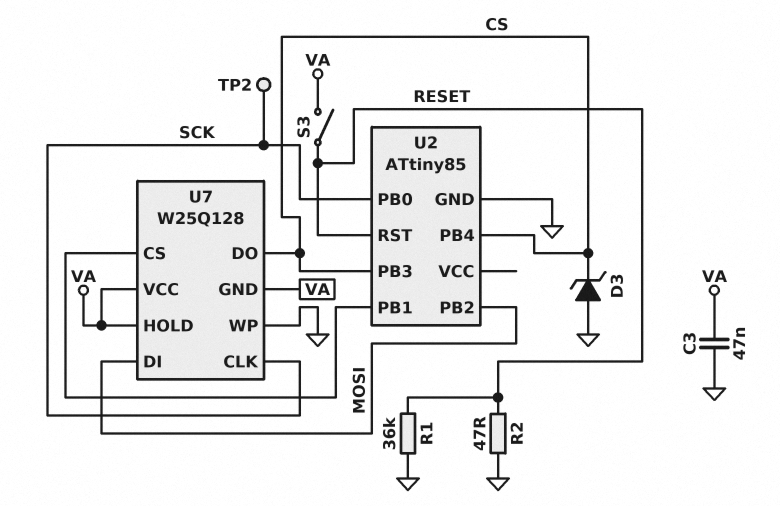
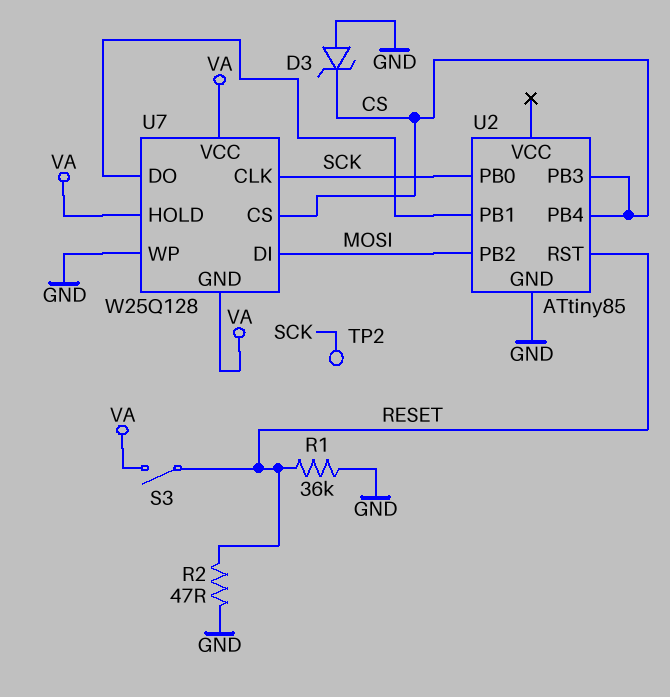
C3: 47nF (GND, VA) -> none
U7 pin CS: U2/PB1 -> CS
U7 pin DO: CS -> U2/PB1

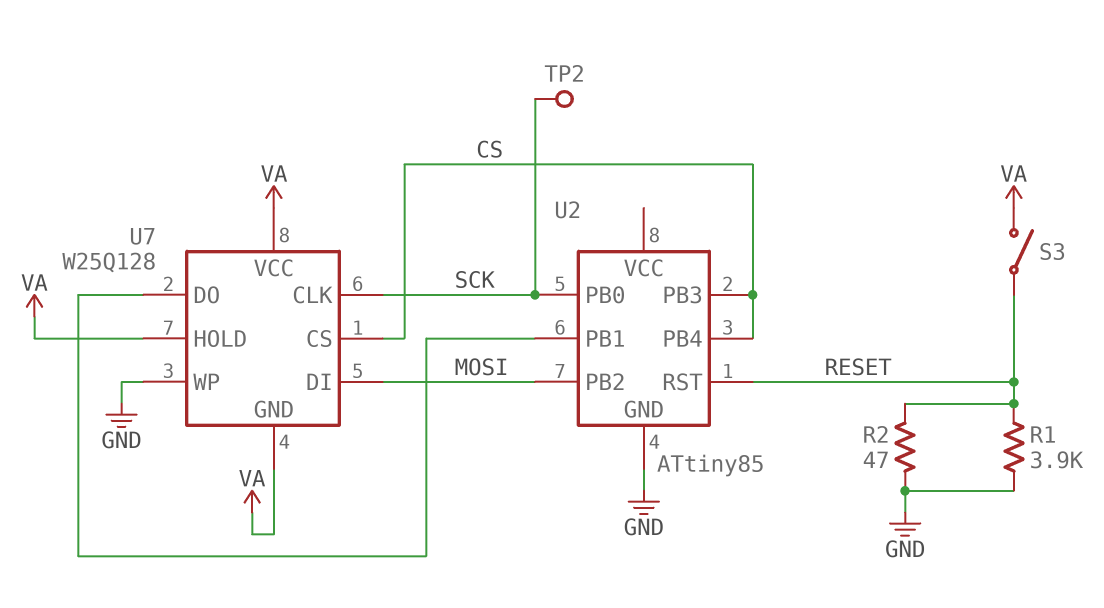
D3: zener (A GND, K CS) -> none
R1: 36k (GND, RESET) -> 3.9k (GND, RESET)

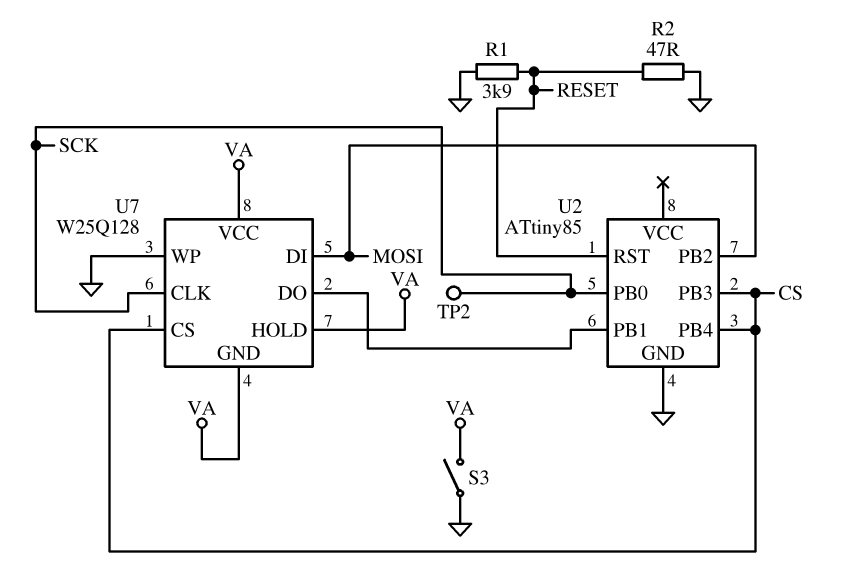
S3: switch (RESET, VA) -> switch (GND, VA)

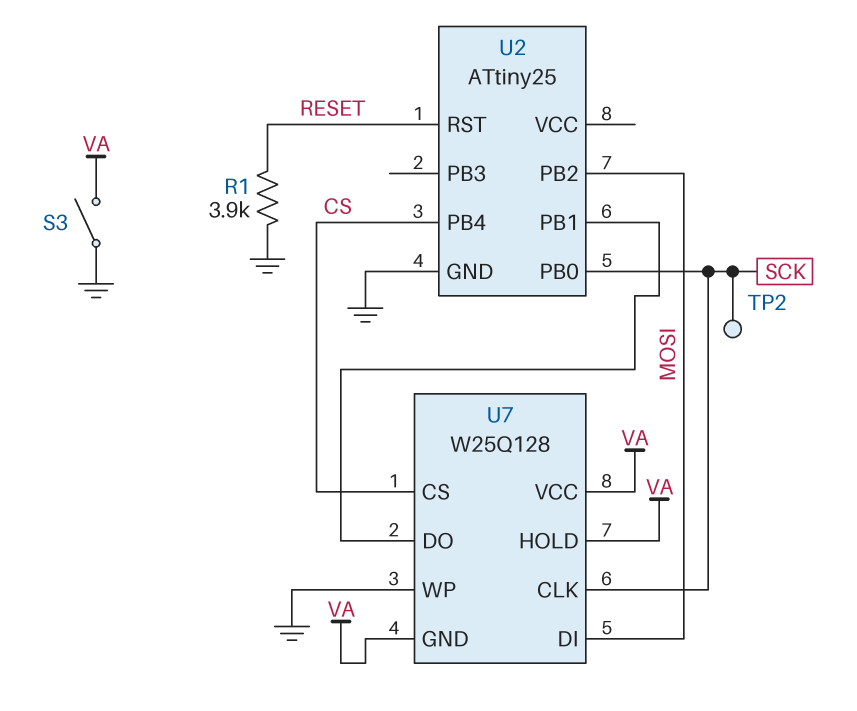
R2: 47 (GND, RESET) -> none
U2: ATtiny85 -> ATtiny25
U2 pin PB3: CS -> none

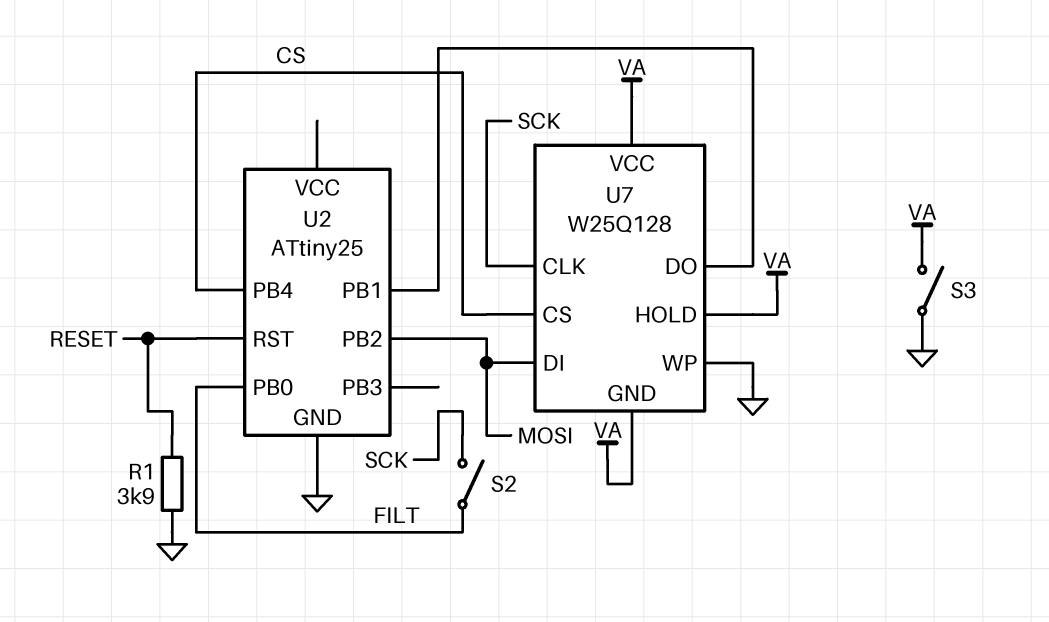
S2: none -> switch (FILT, SCK)
TP2: test point (SCK) -> none
U2 pin PB0: SCK -> FILT

